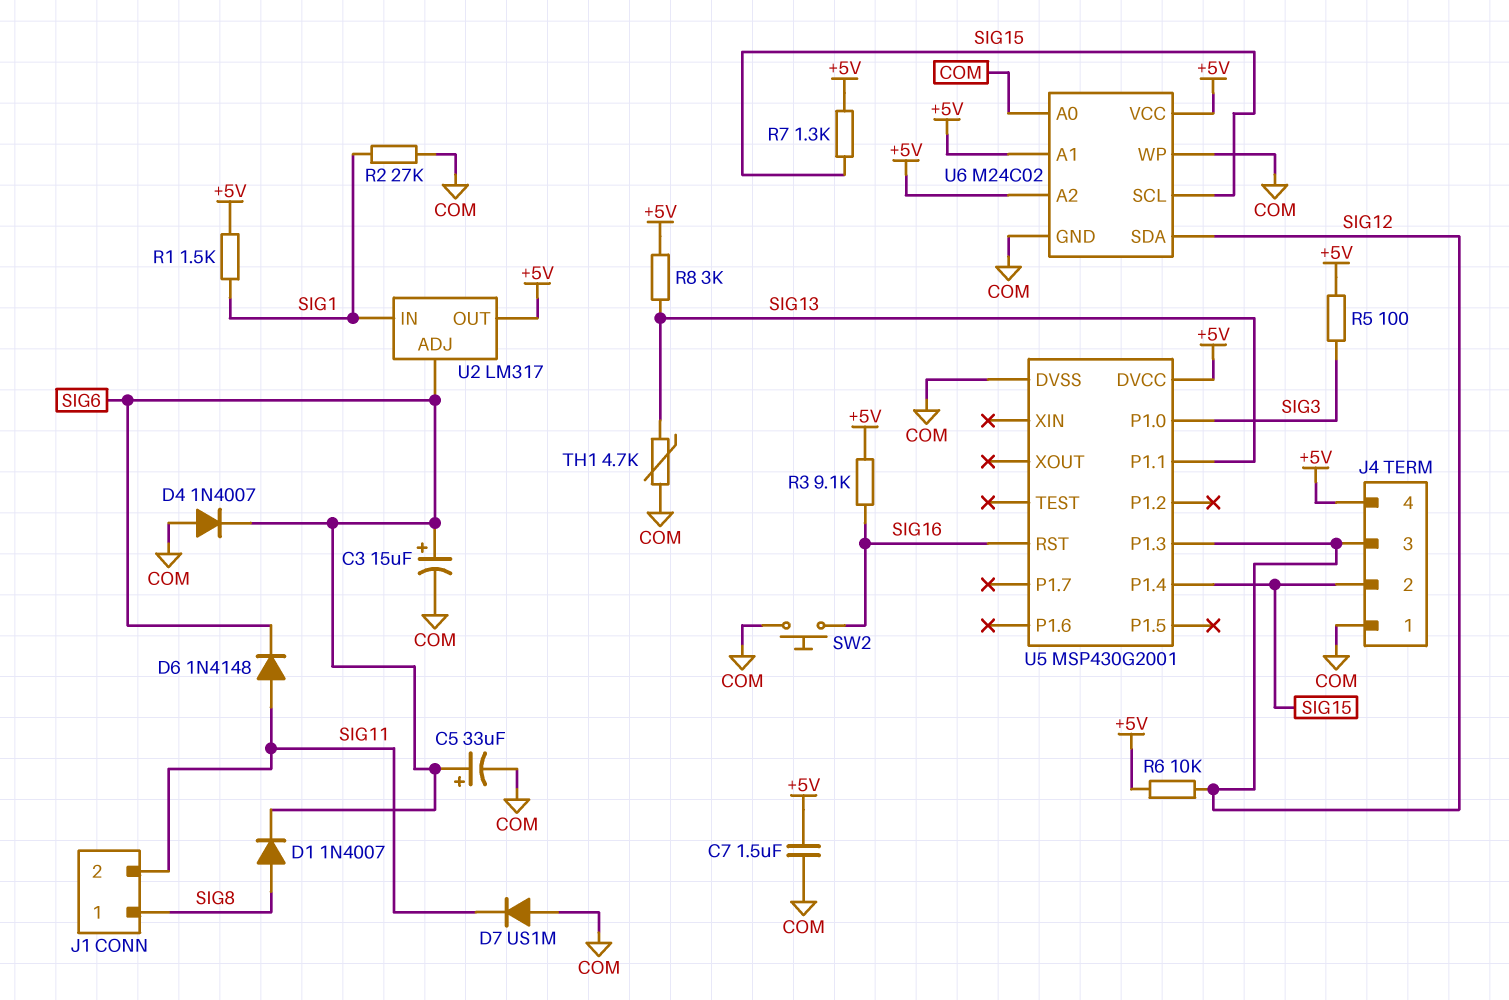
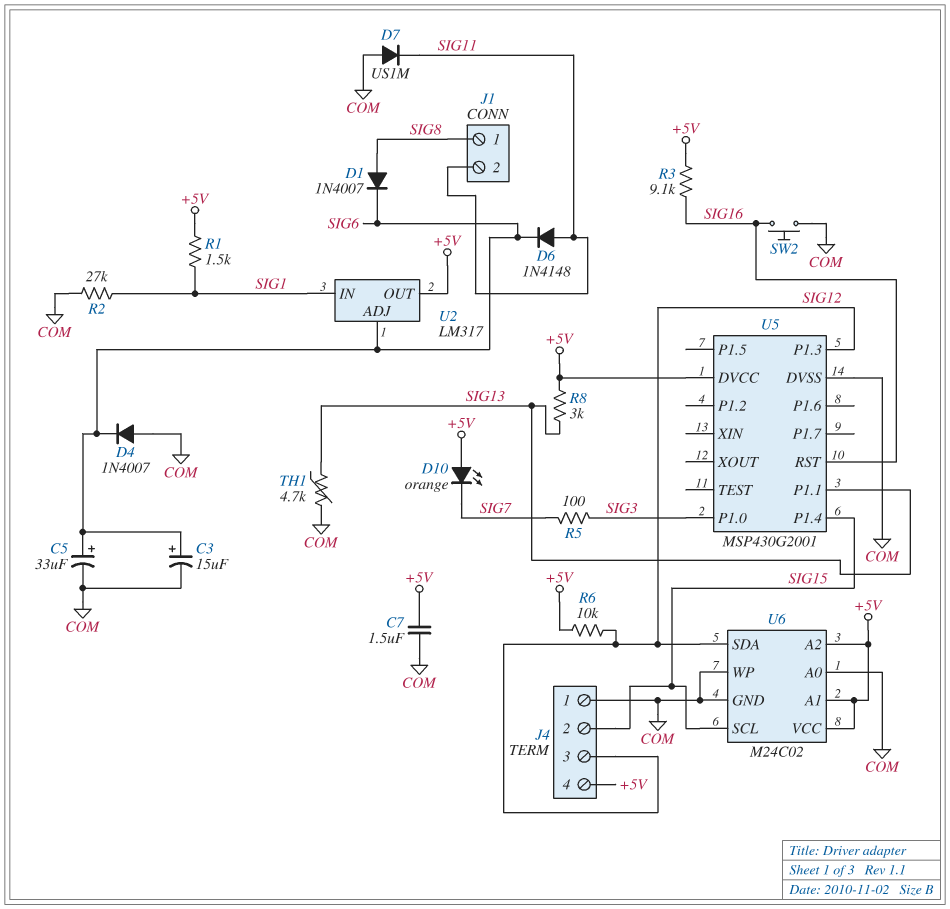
D10: none -> LED orange (A +5V, K SIG7)
R5: 100 (+5V, SIG3) -> 100 (SIG3, SIG7)
R7: 1.3k (+5V, SIG15) -> none

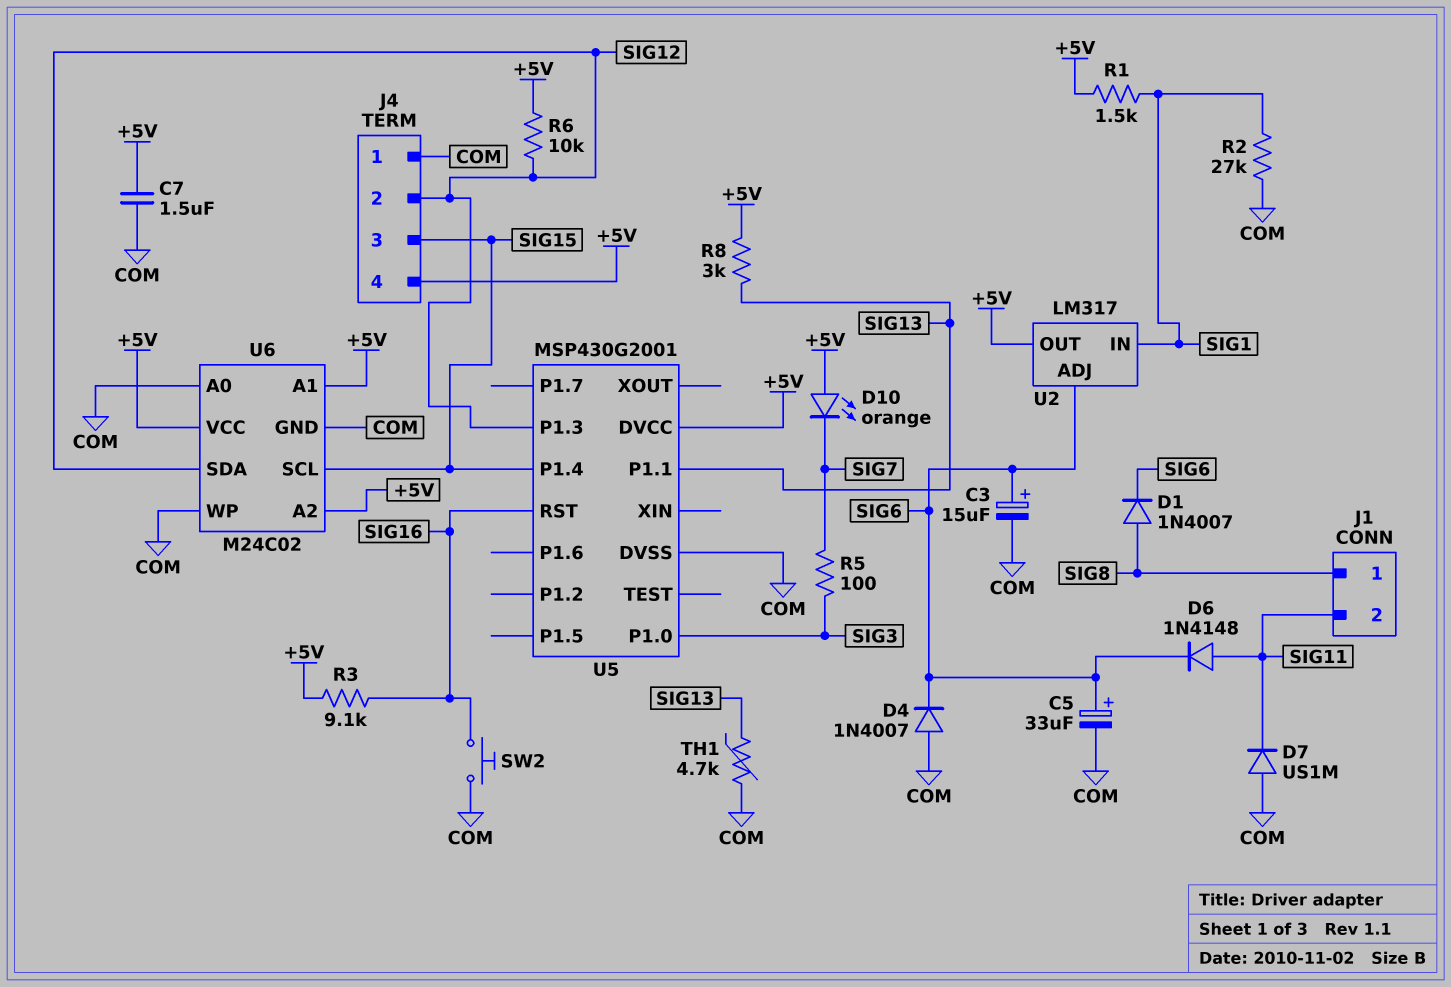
J4 pin 2: SIG15 -> SIG12
J4 pin 3: SIG12 -> SIG15

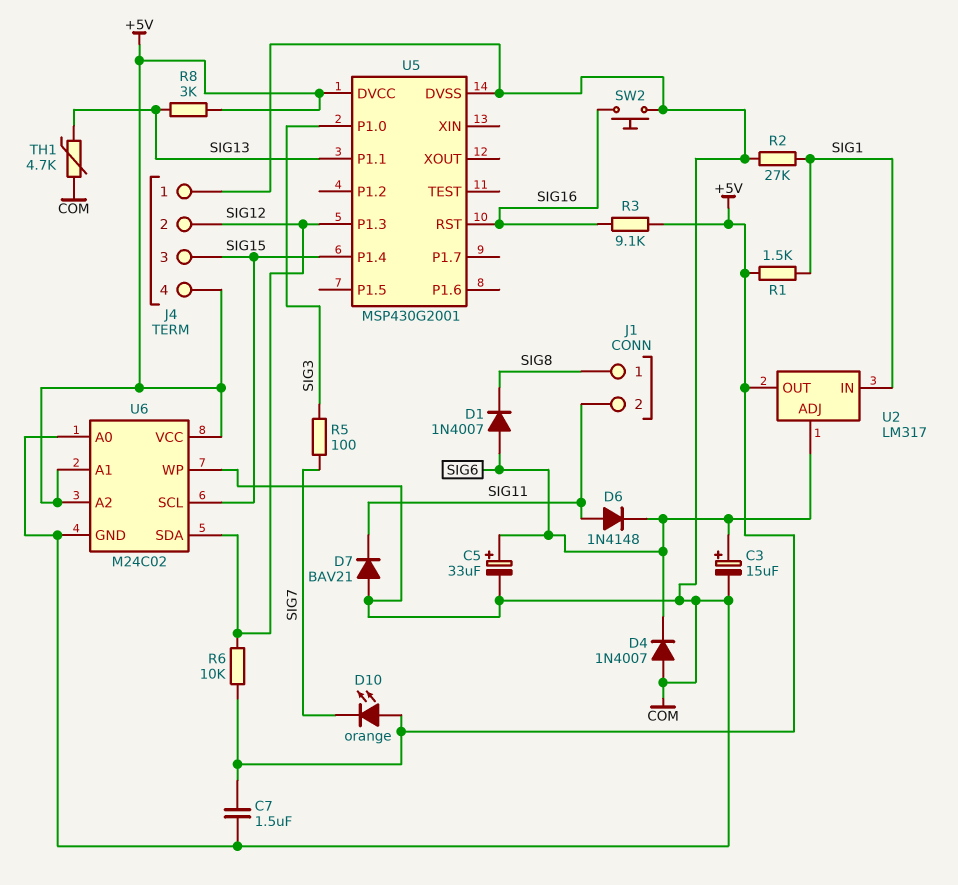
D1: diode 1N4007 (A SIG8, K SIG6) -> diode 1N4007 (A SIG6, K SIG8)
D7: diode US1M (A COM, K SIG11) -> diode BAV21 (A COM, K SIG11)

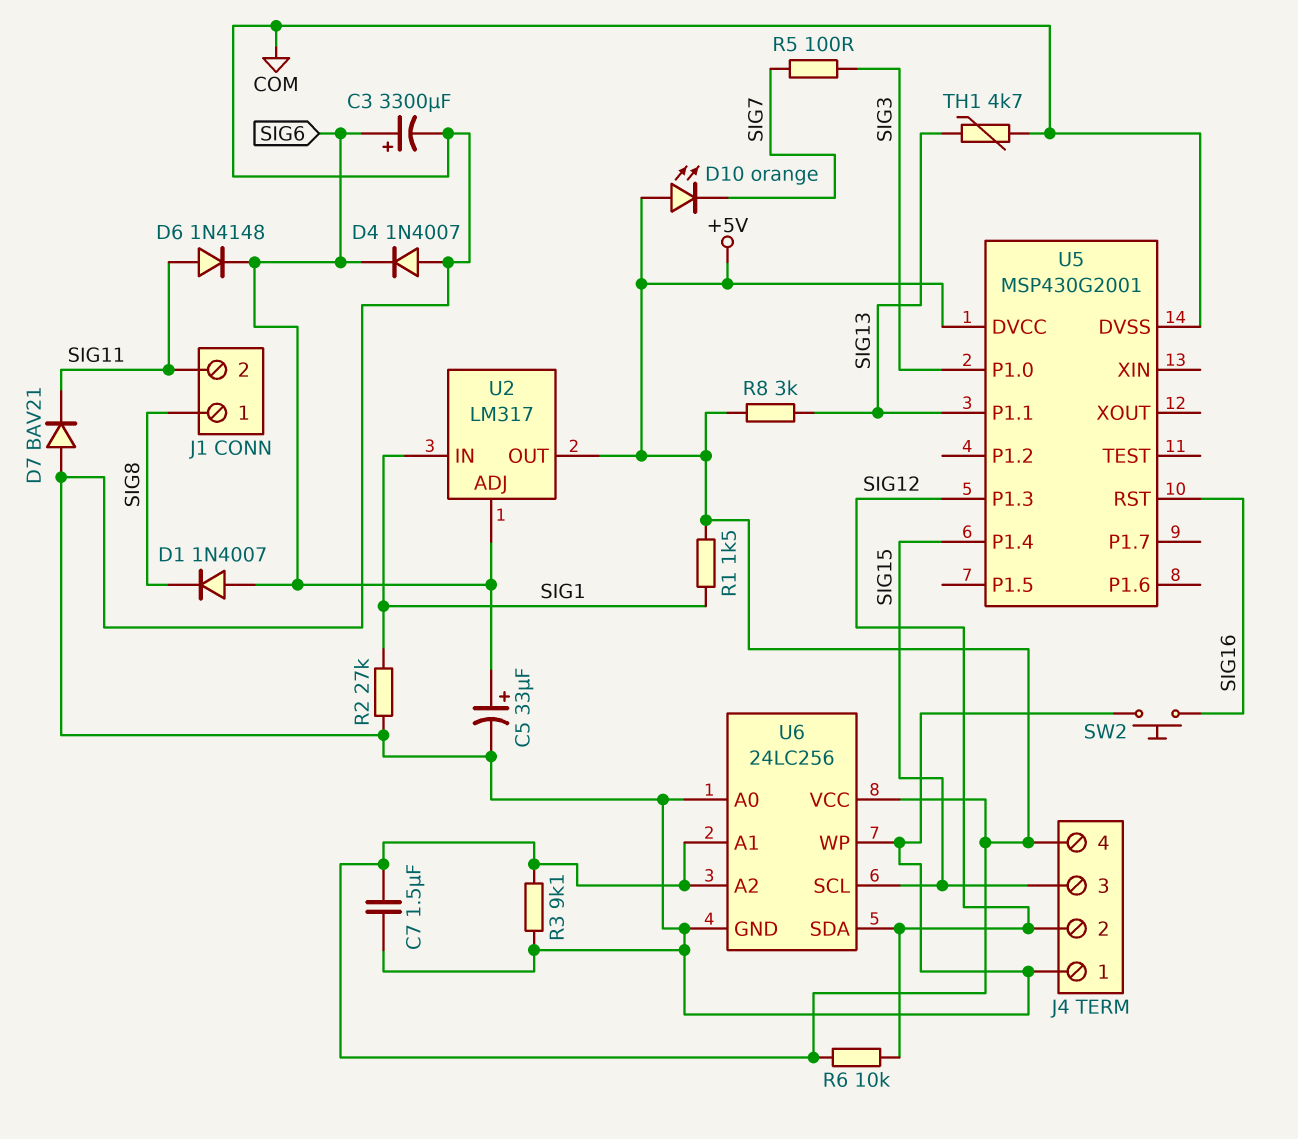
C3: 15uF (plus SIG6, minus COM) -> 3300uF (plus SIG6, minus COM)
R3: 9.1k (+5V, SIG16) -> 9.1k (+5V, COM)
U6: M24C02 -> 24LC256

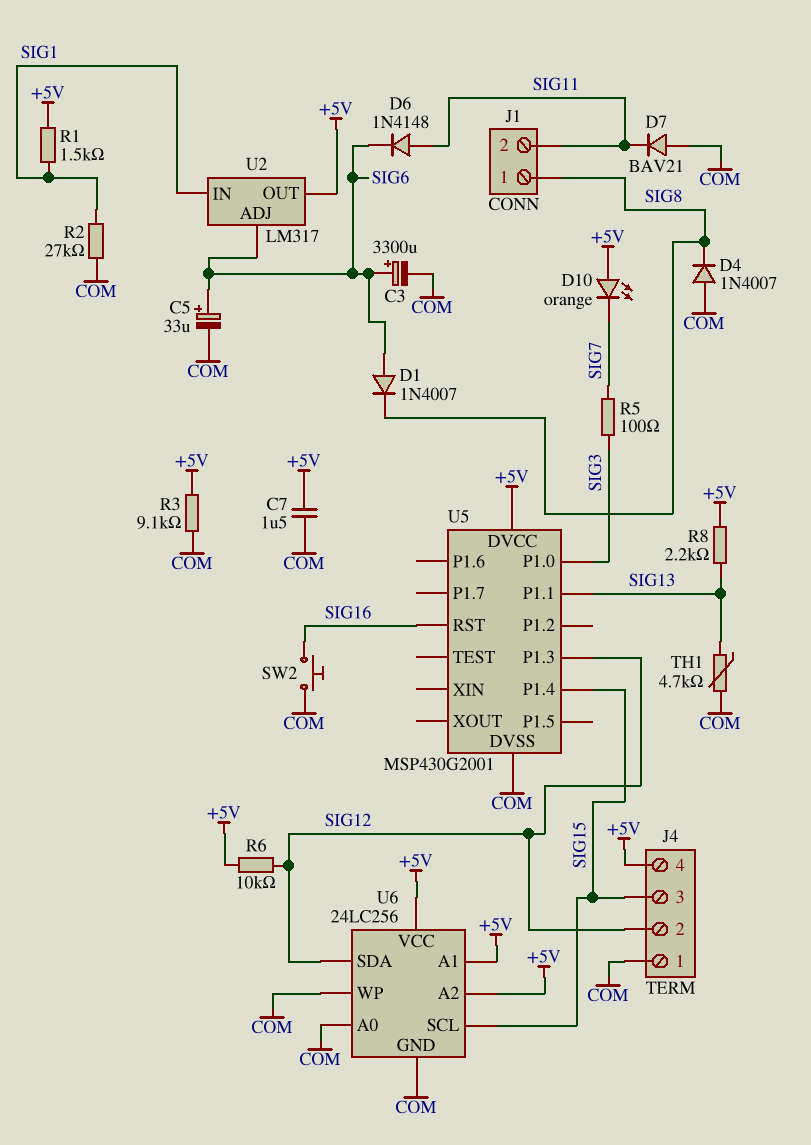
D4: diode 1N4007 (A COM, K SIG6) -> diode 1N4007 (A COM, K SIG8)
R8: 3k (+5V, SIG13) -> 2.2k (+5V, SIG13)

